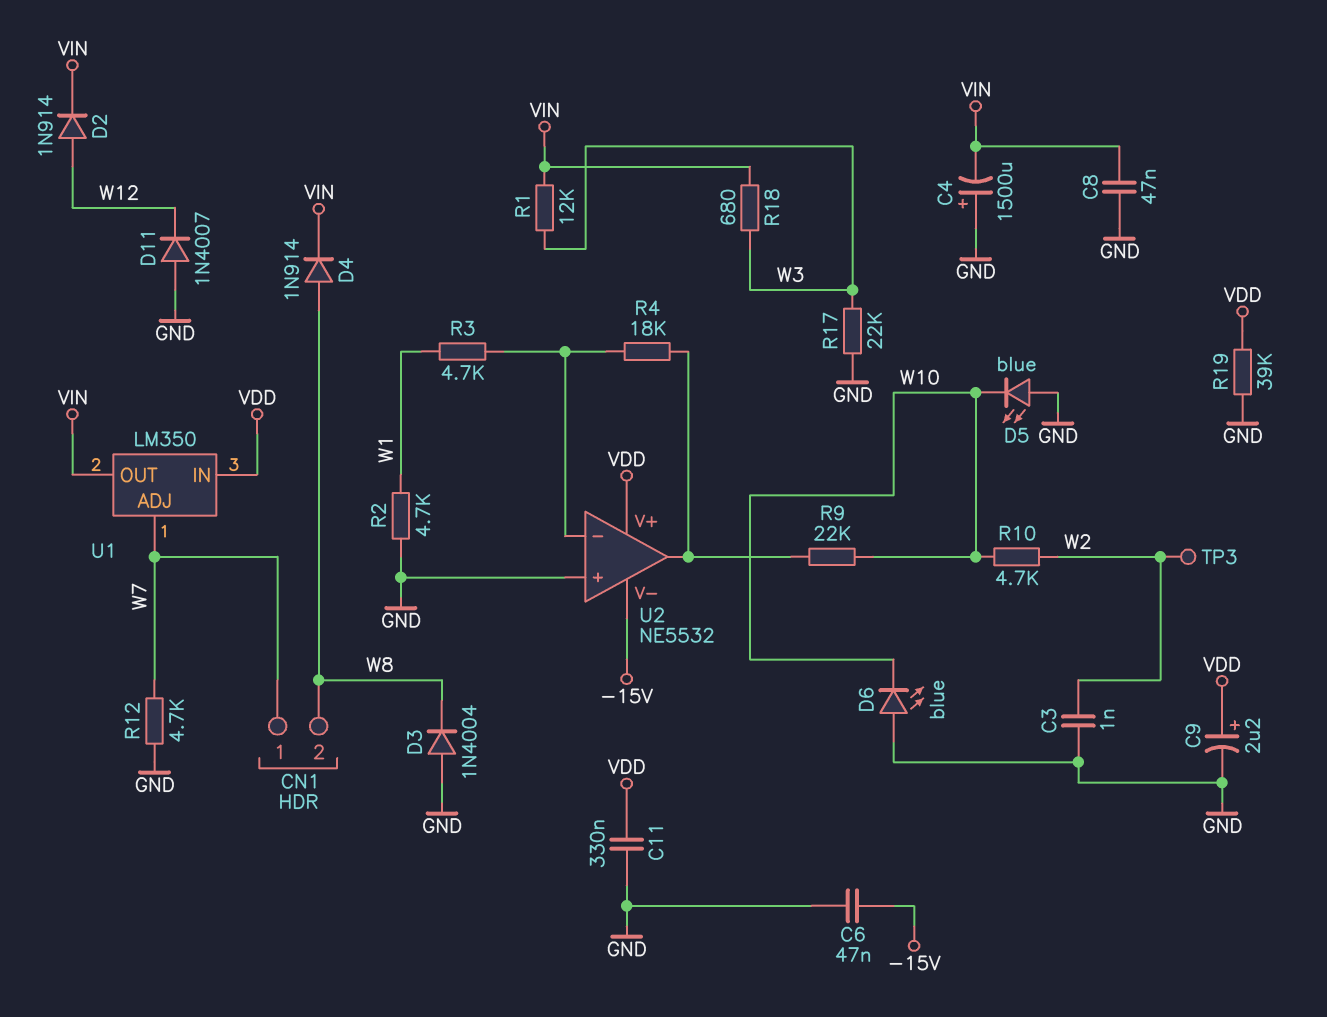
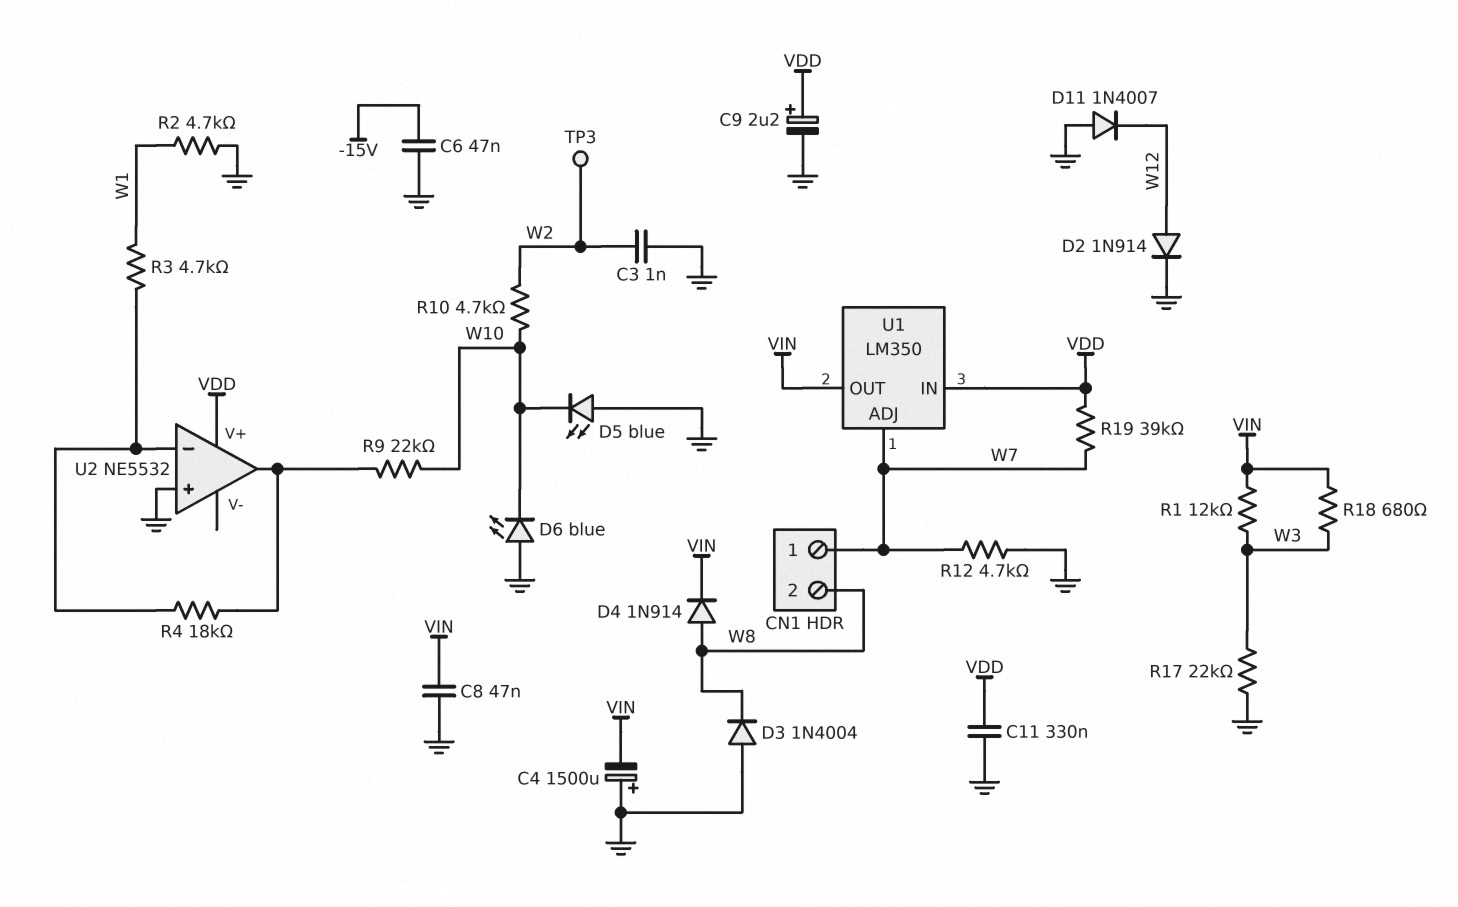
D2: diode 1N914 (A W12, K VIN) -> diode 1N914 (A W12, K GND)
R19: 39k (GND, VDD) -> 39k (VDD, W7)
U2 pin V-: -15V -> none

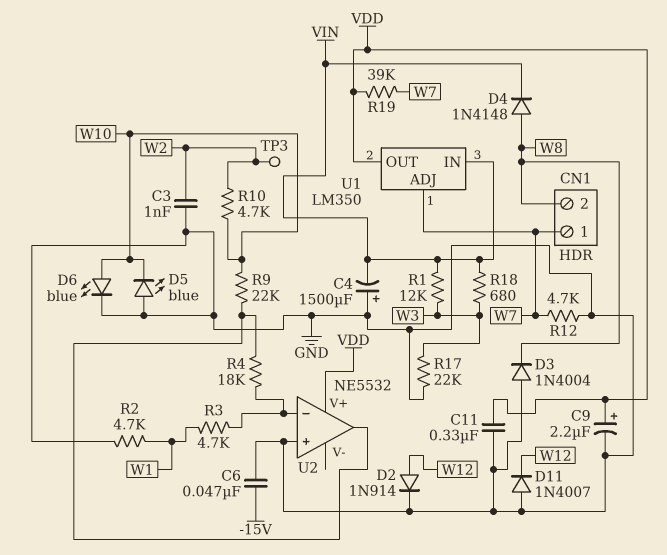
C8: 47nF (GND, VIN) -> none
D4: diode 1N914 (A W8, K VIN) -> diode 1N4148 (A W8, K VIN)
D6: LED blue (A GND, K W10) -> LED blue (A W10, K GND)
U1 pin IN: VDD -> VIN
U1 pin OUT: VIN -> VDD

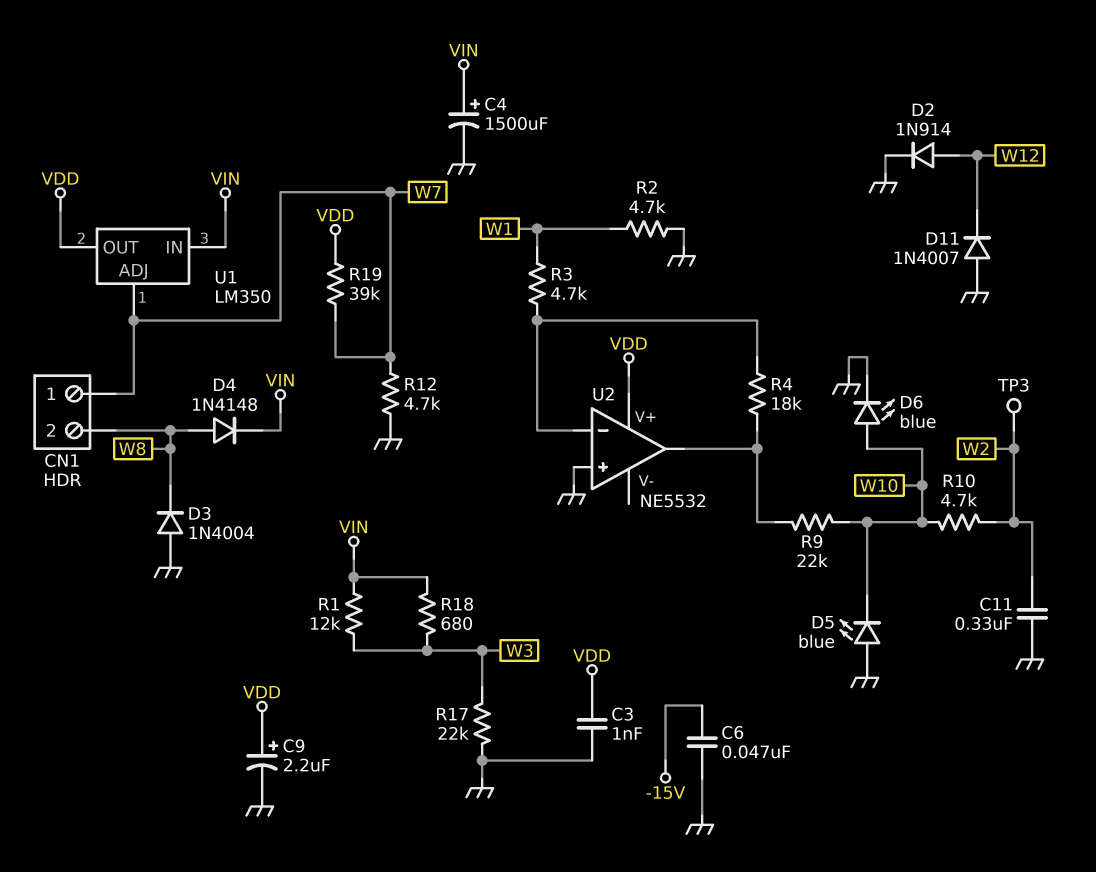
C3: 1nF (GND, W2) -> 1nF (GND, VDD)
C4: 1500uF (plus GND, minus VIN) -> 1500uF (plus VIN, minus GND)
C11: 330nF (GND, VDD) -> 330nF (GND, W2)

